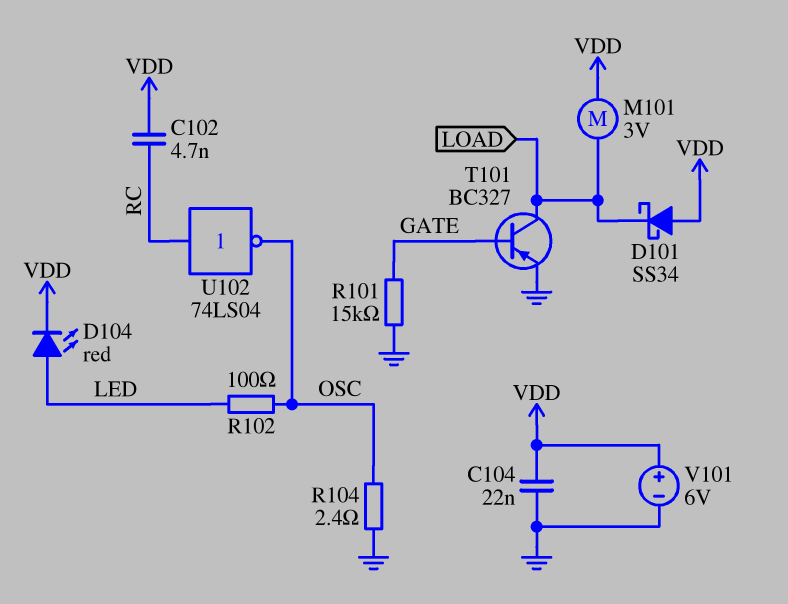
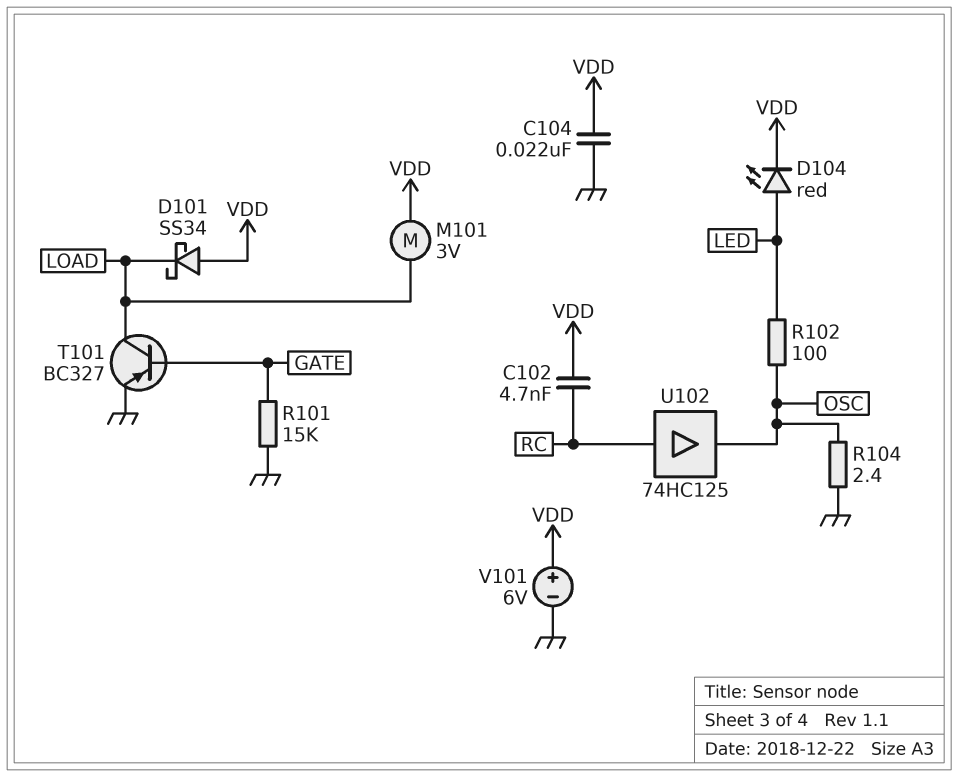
U102: NOT 74LS04 (in RC, out OSC) -> buffer 74HC125 (in RC, out OSC)

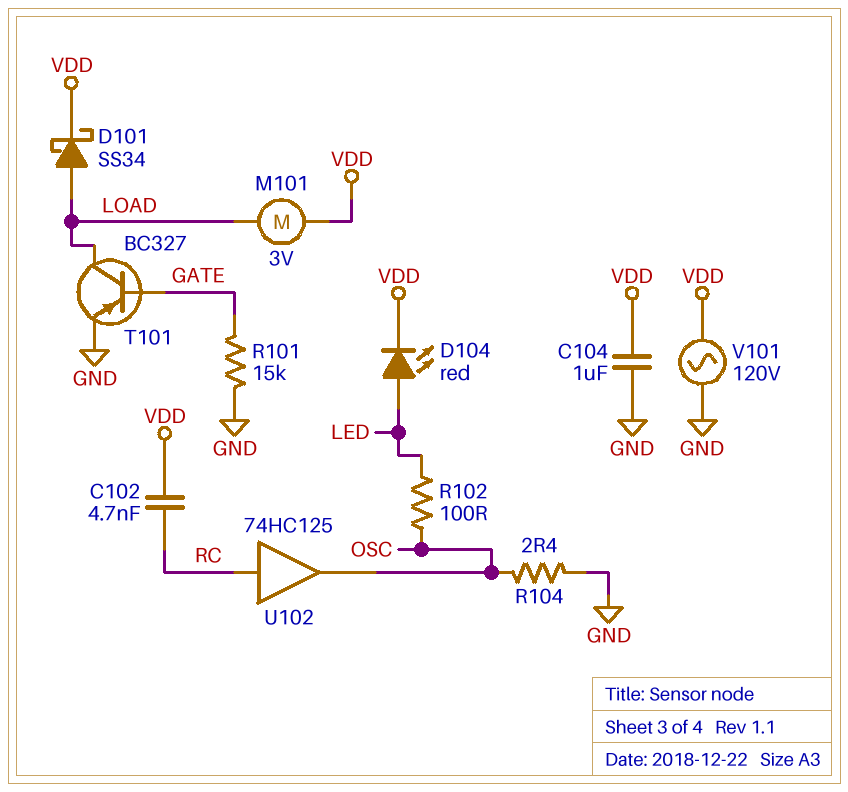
C104: 22nF (GND, VDD) -> 1uF (GND, VDD)
D101: schottky SS34 (A VDD, K LOAD) -> schottky SS34 (A LOAD, K VDD)
V101: 6V (plus VDD, minus GND) -> AC 120V (GND, VDD)

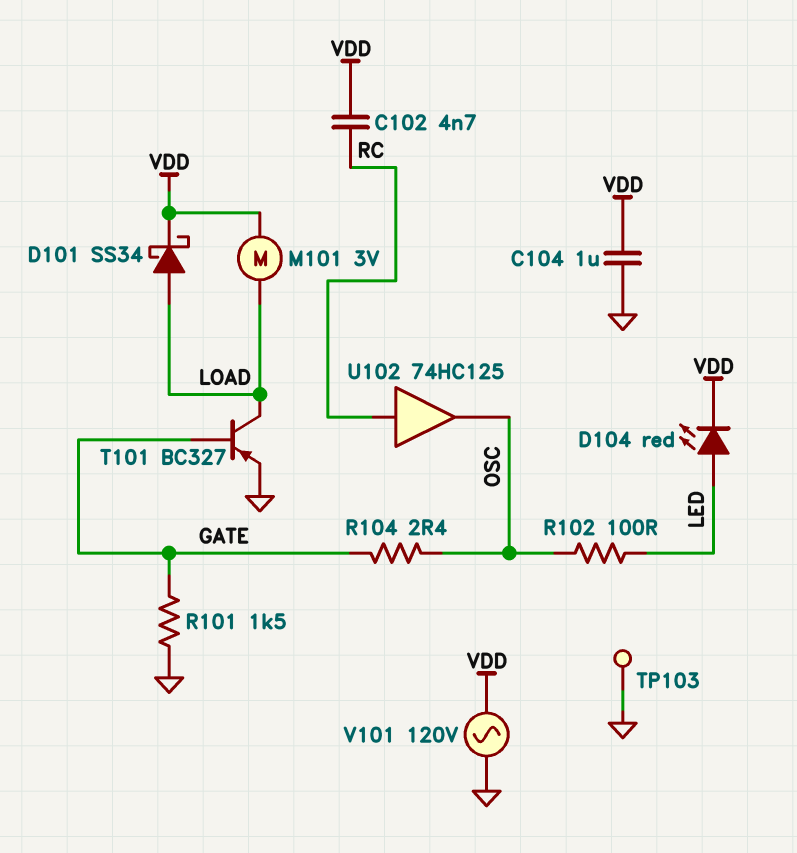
R101: 15k (GATE, GND) -> 1.5k (GATE, GND)
R104: 2.4 (GND, OSC) -> 2.4 (GATE, OSC)
TP103: none -> test point (GND)

